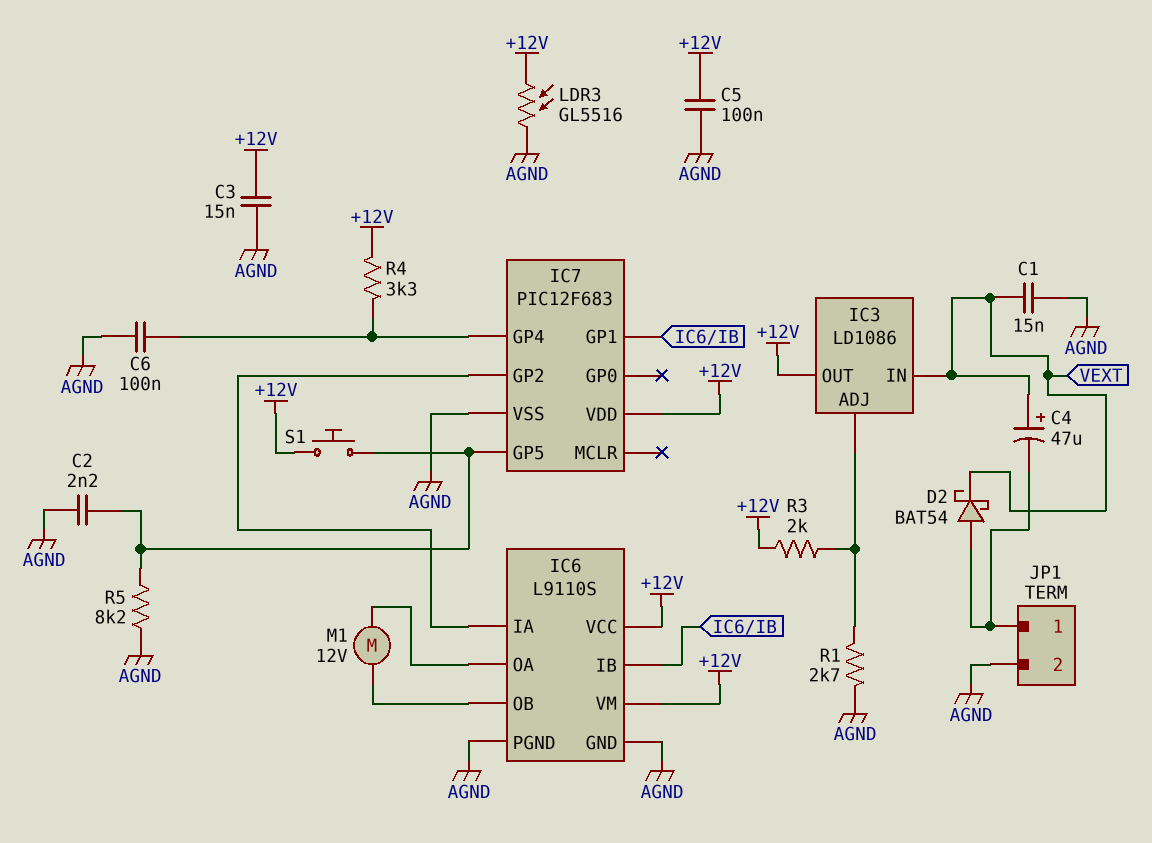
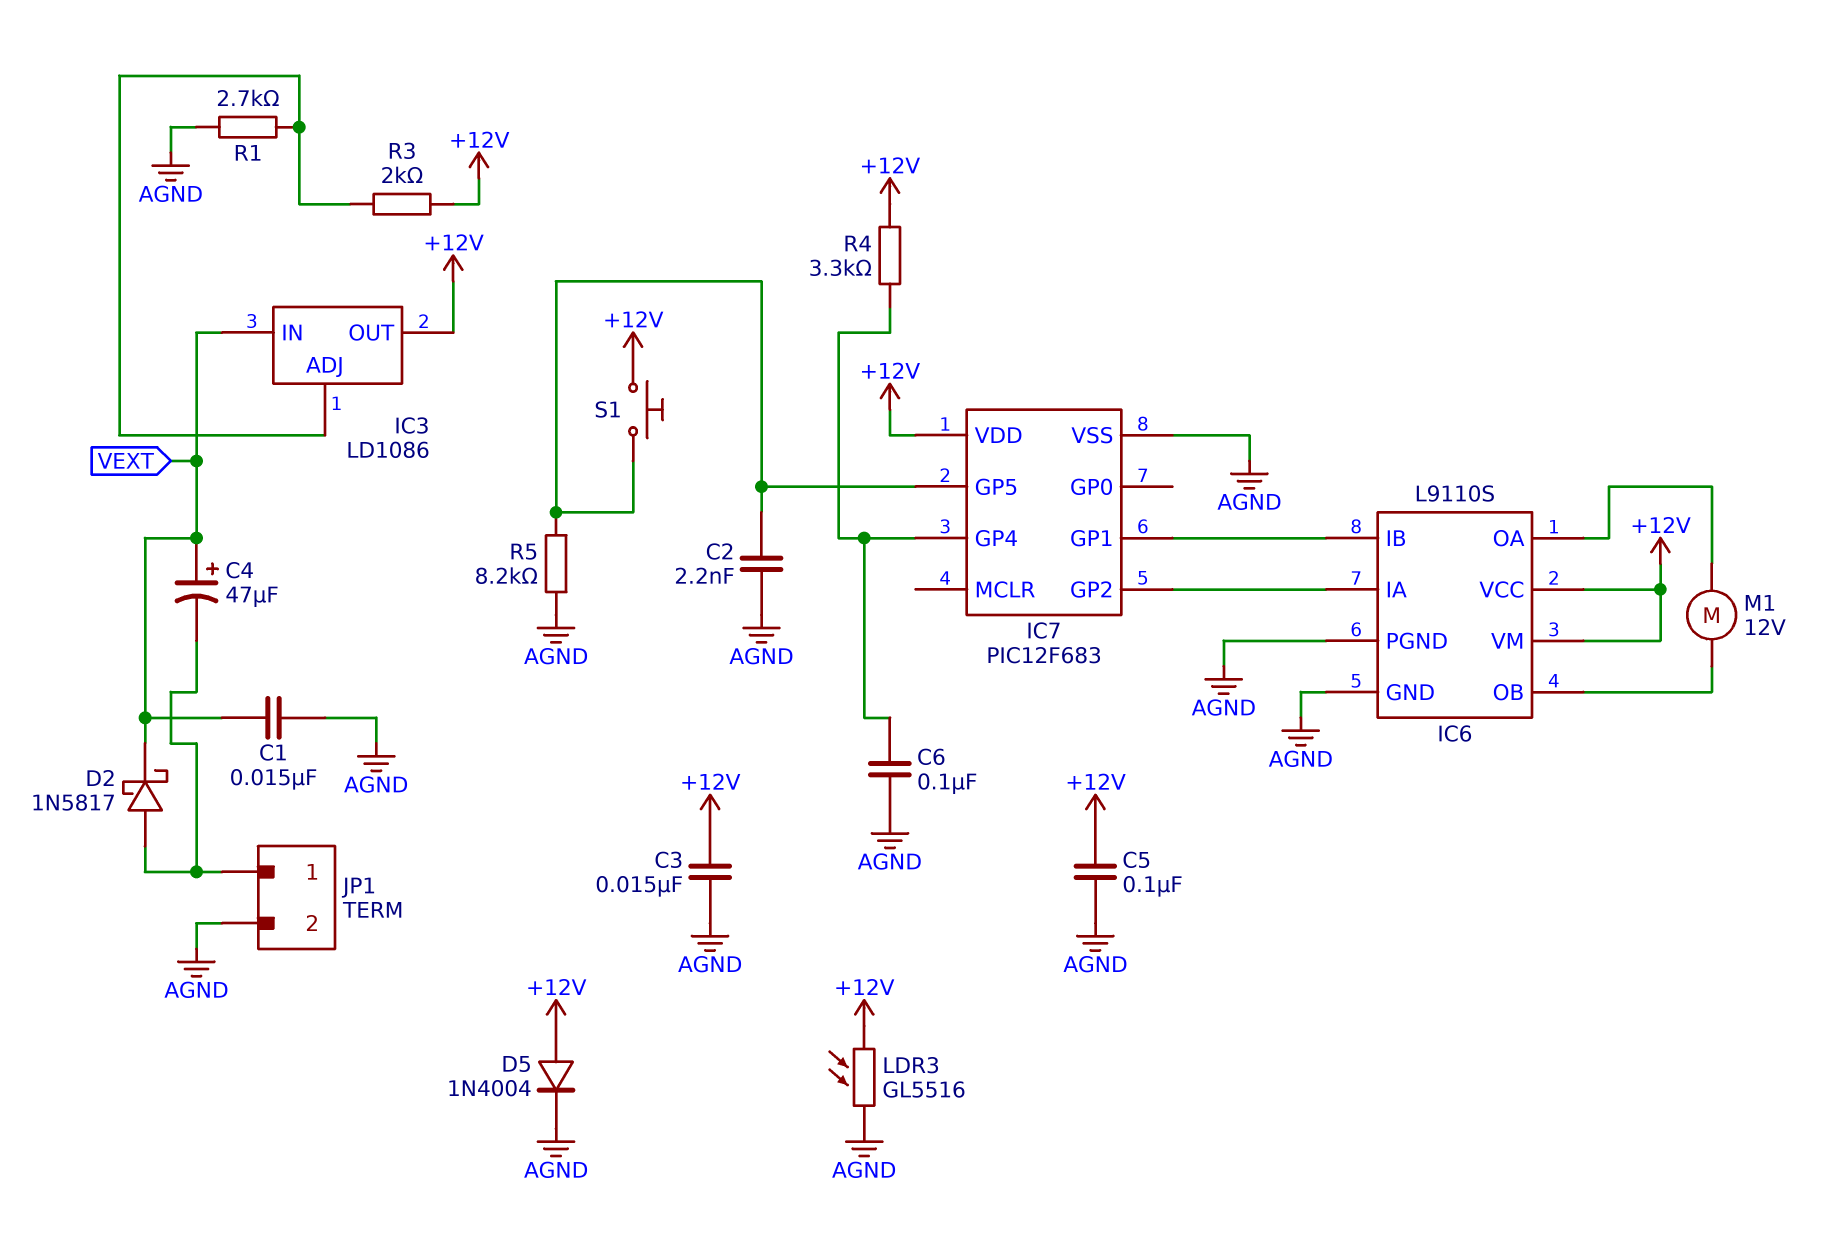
D2: schottky BAT54 (A JP1/1, K VEXT) -> schottky 1N5817 (A JP1/1, K VEXT)
D5: none -> diode 1N4004 (A +12V, K AGND)

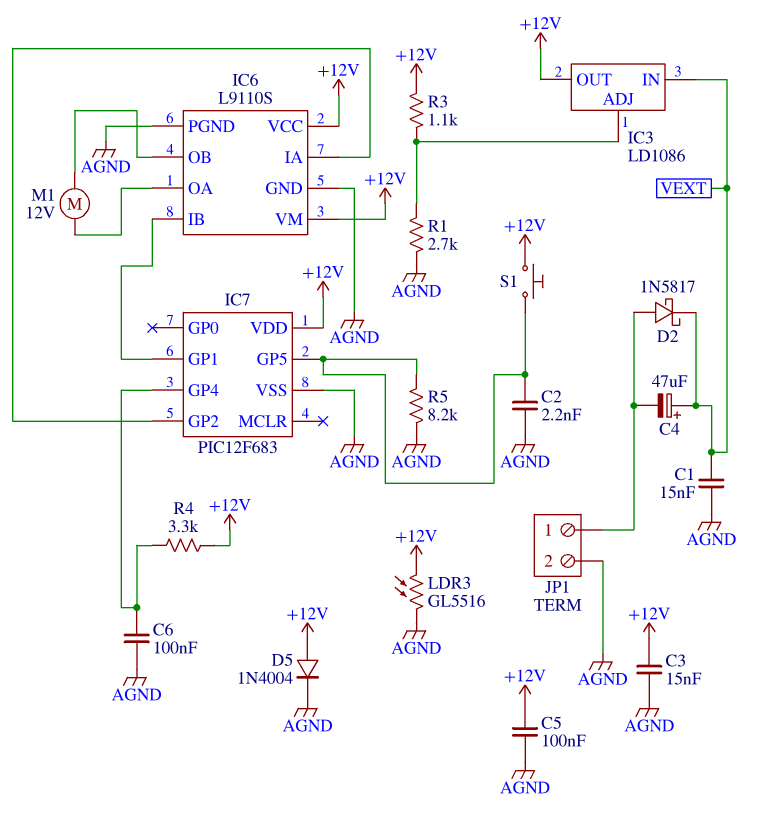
R3: 2k (+12V, IC3/ADJ) -> 1.1k (+12V, IC3/ADJ)

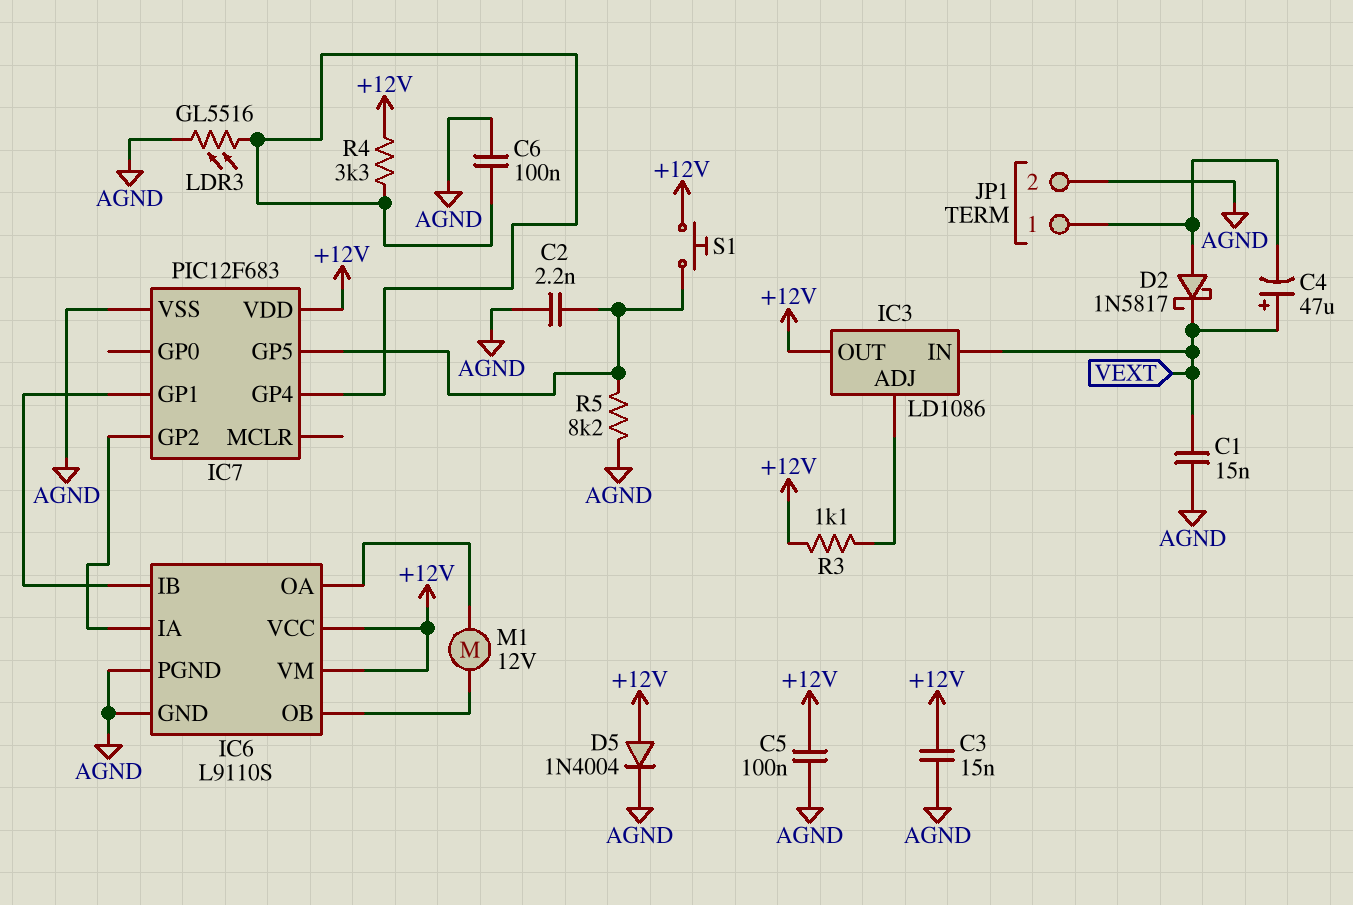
LDR3: GL5516 (+12V, AGND) -> GL5516 (AGND, IC7/GP4)
R1: 2.7k (AGND, IC3/ADJ) -> none

